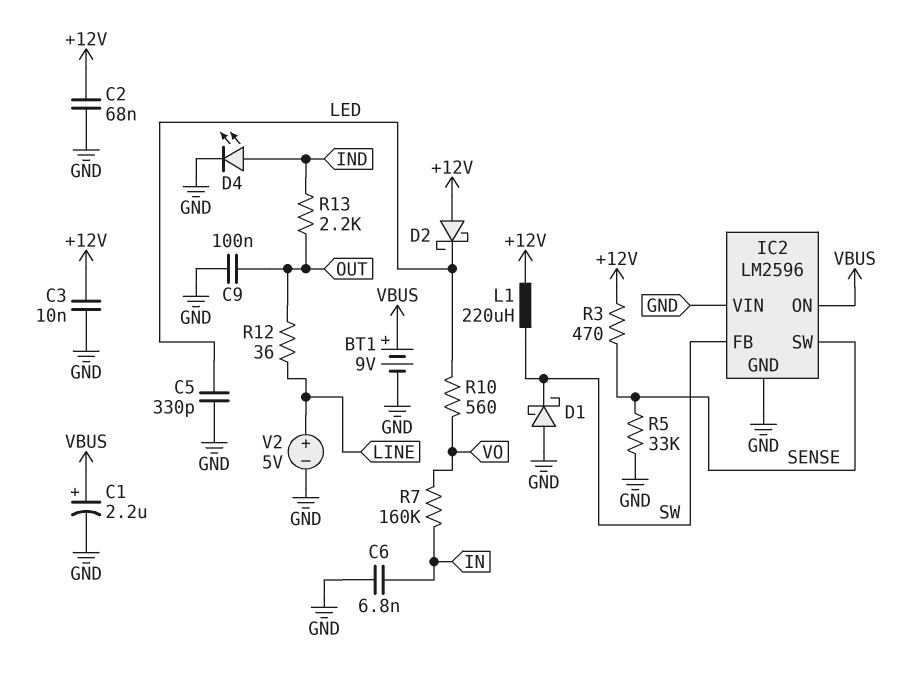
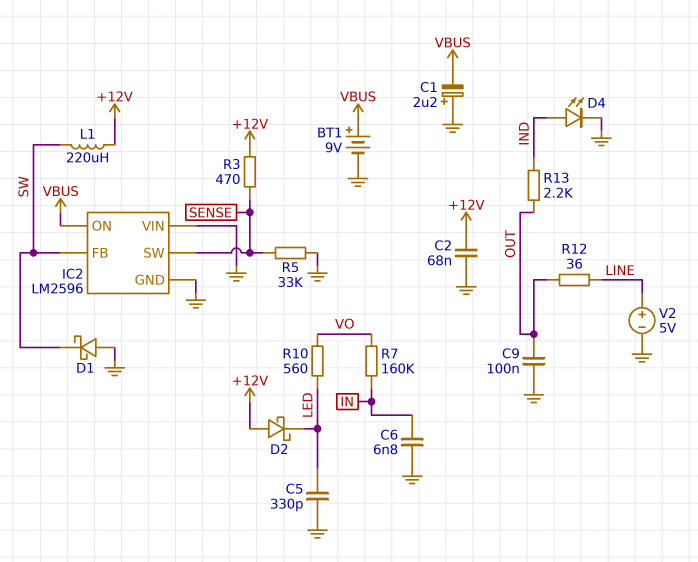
C1: 2.2uF (plus VBUS, minus GND) -> 2.2uF (plus GND, minus VBUS)
C3: 10nF (+12V, GND) -> none

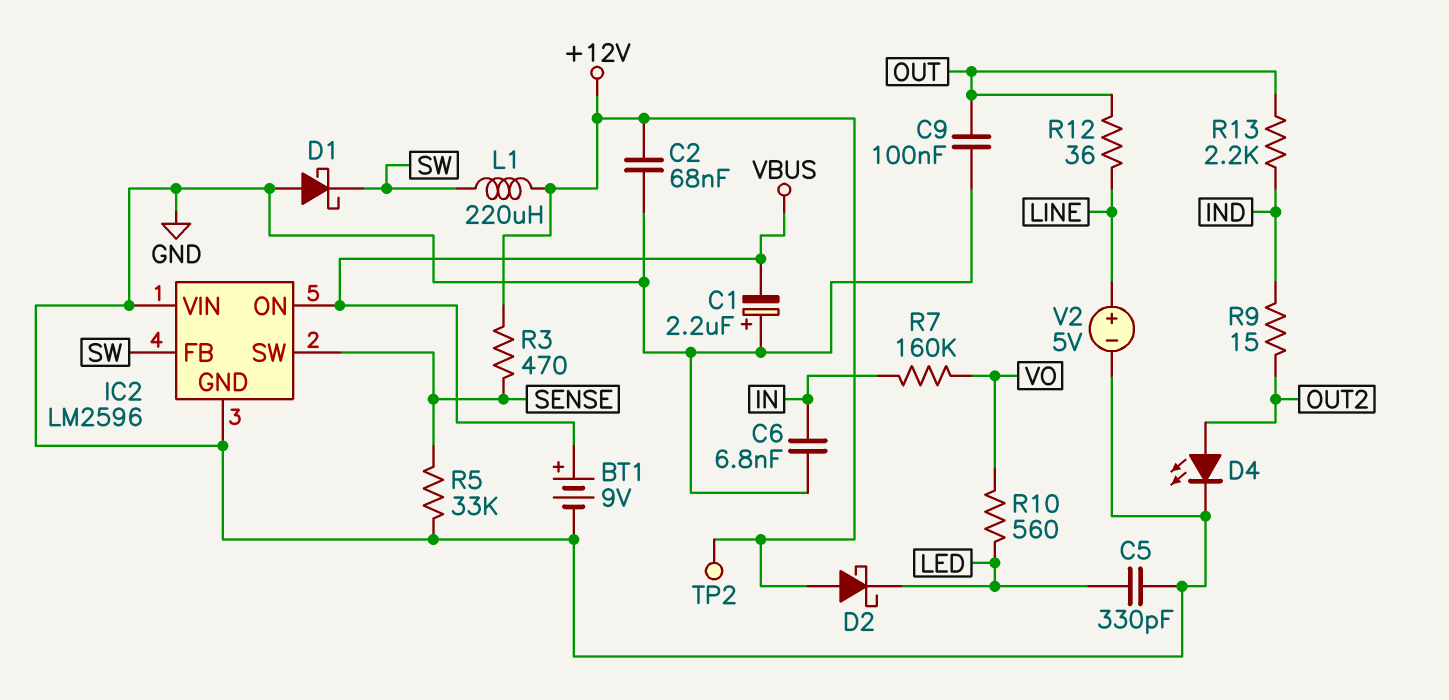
D4: LED (A IND, K GND) -> LED (A OUT2, K GND)
R9: none -> 15 (IND, OUT2)
TP2: none -> test point (+12V)

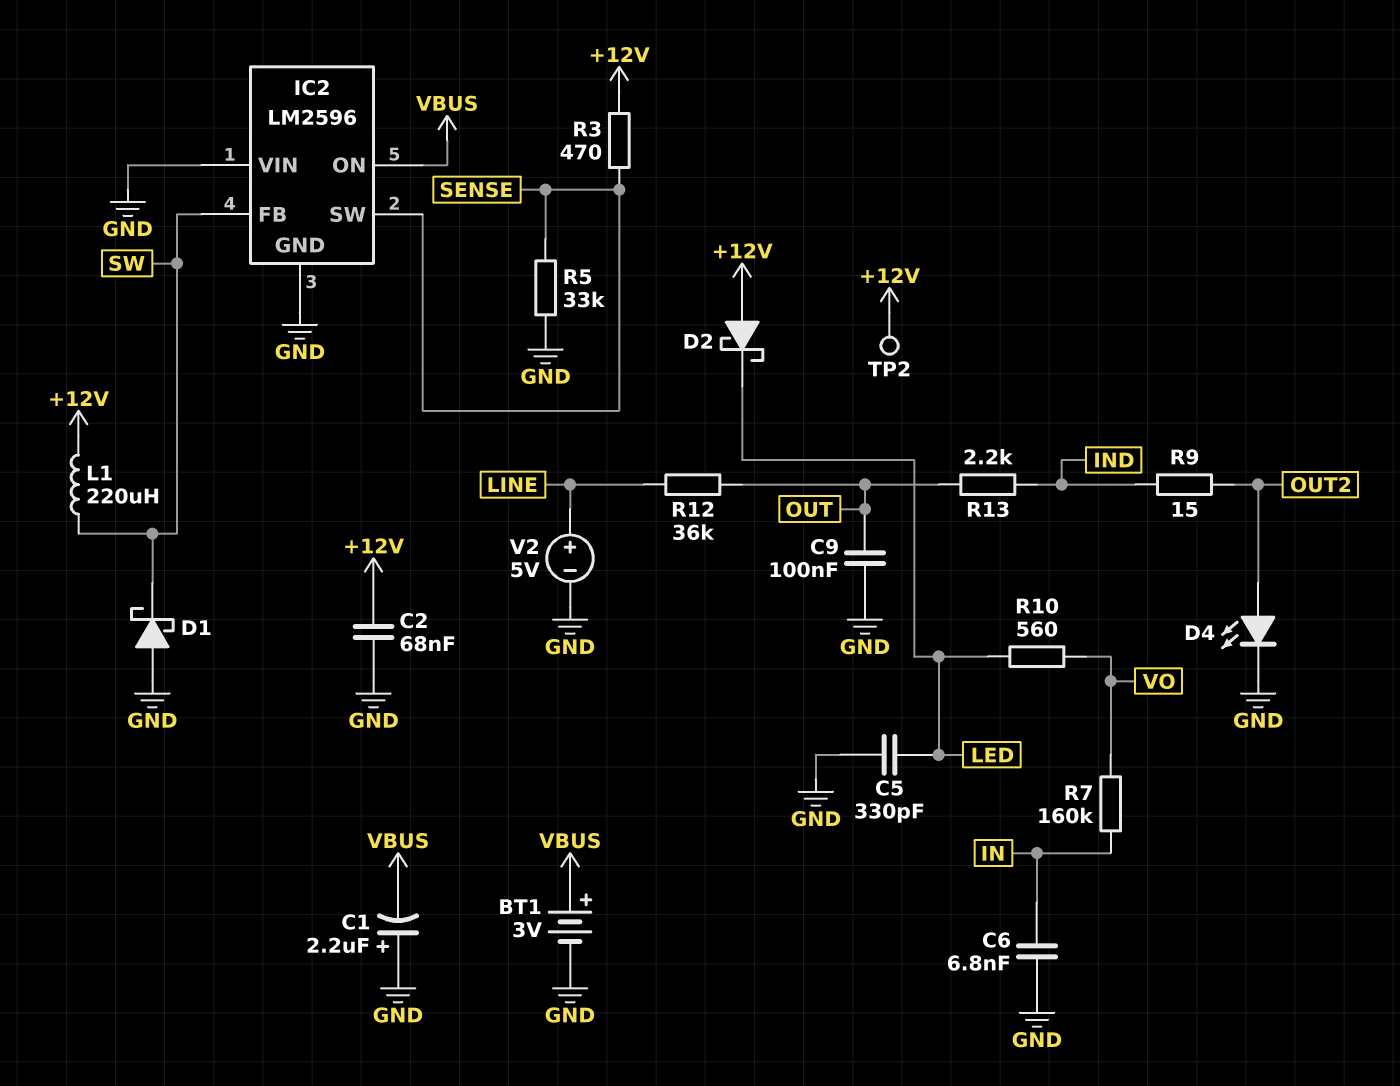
BT1: 9V (plus VBUS, minus GND) -> 3V (plus VBUS, minus GND)
R12: 36 (LINE, OUT) -> 36k (LINE, OUT)

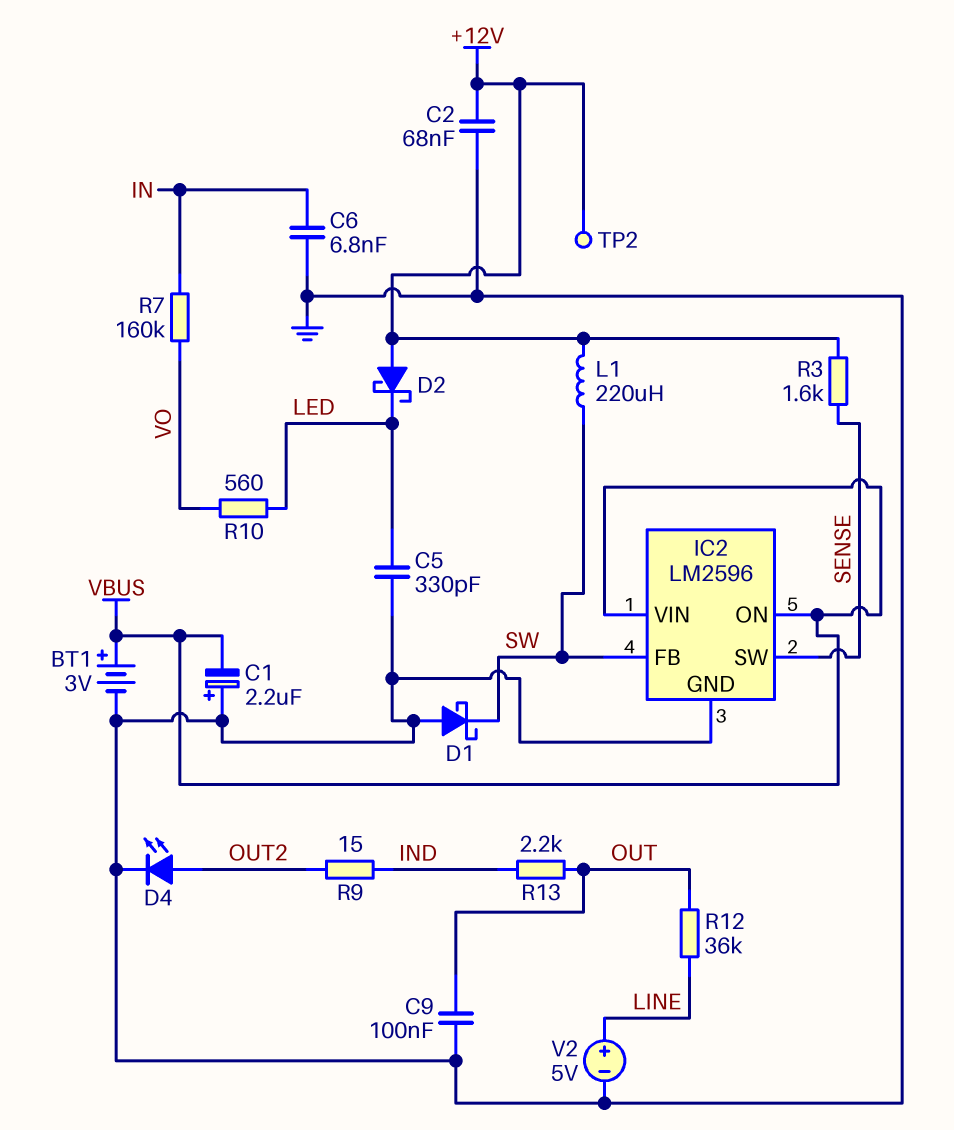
IC2 pin VIN: GND -> VBUS
R3: 470 (+12V, SENSE) -> 1.6k (+12V, SENSE)
R5: 33k (GND, SENSE) -> none

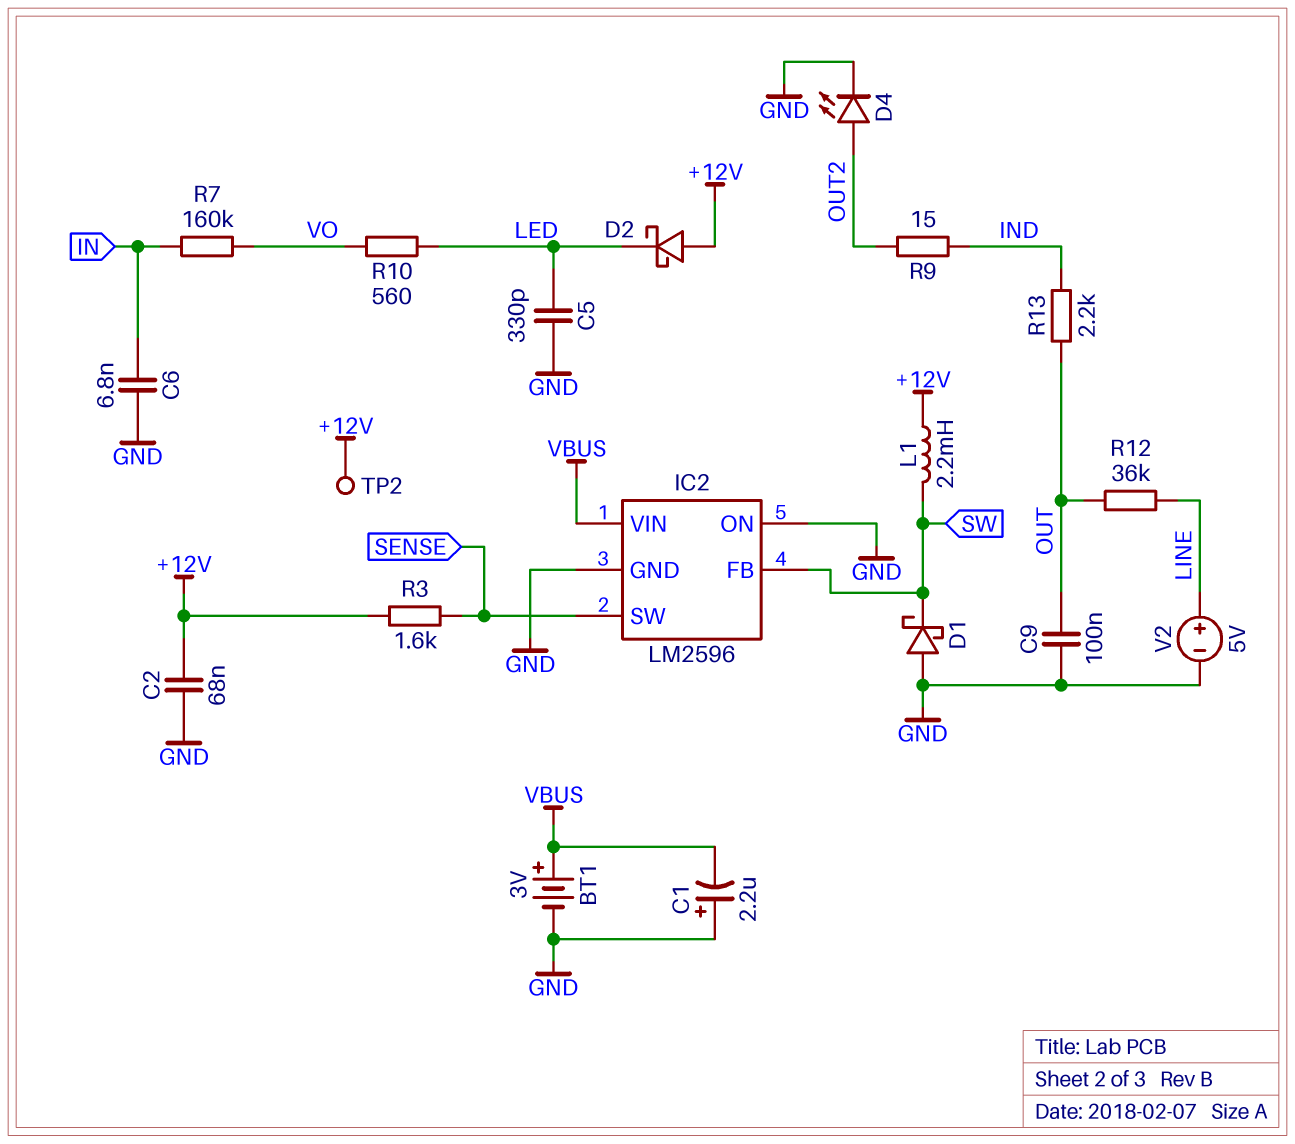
IC2 pin ON: VBUS -> GND
L1: 220uH (+12V, SW) -> 2.2mH (+12V, SW)

